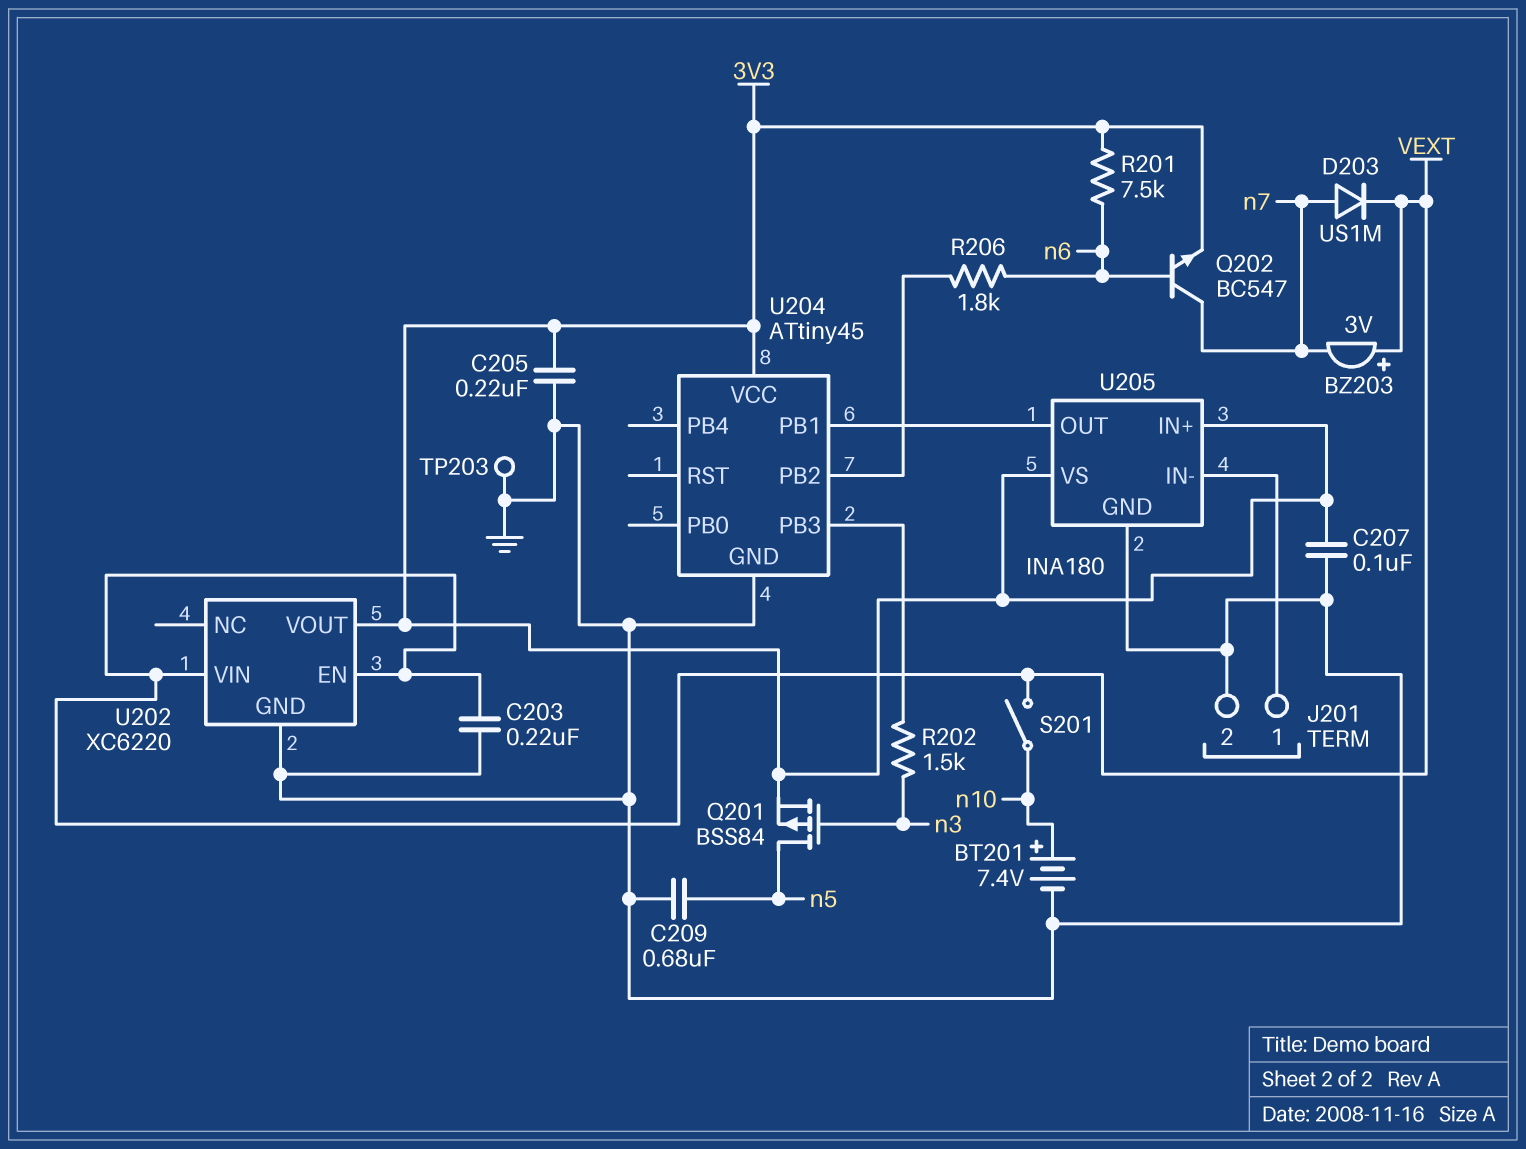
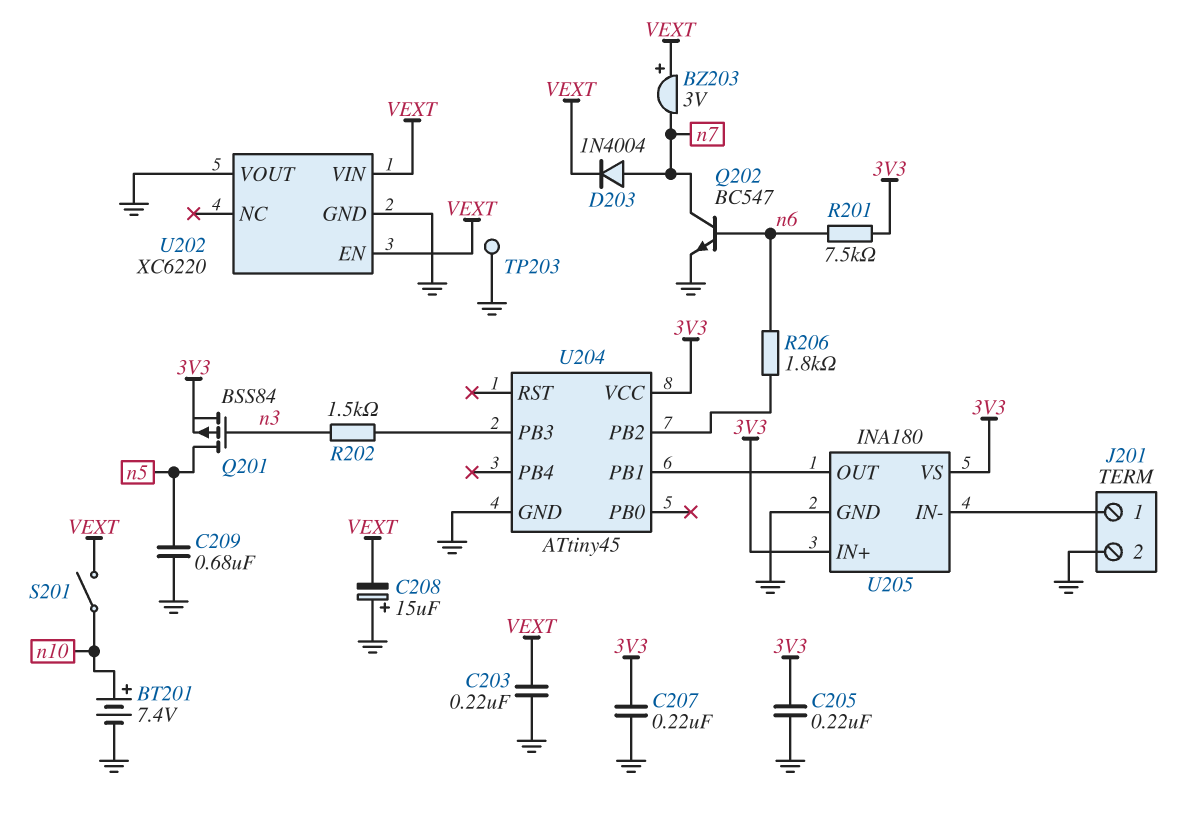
C207: 100nF (3V3, GND) -> 220nF (3V3, GND)
C208: none -> 15uF (plus GND, minus VEXT)
D203: diode US1M (A n7, K VEXT) -> diode 1N4004 (A n7, K VEXT)
Q202: NPN BC547 (B n6, C n7, E 3V3) -> NPN BC547 (B n6, C n7, E GND)
U202 pin VOUT: 3V3 -> GND

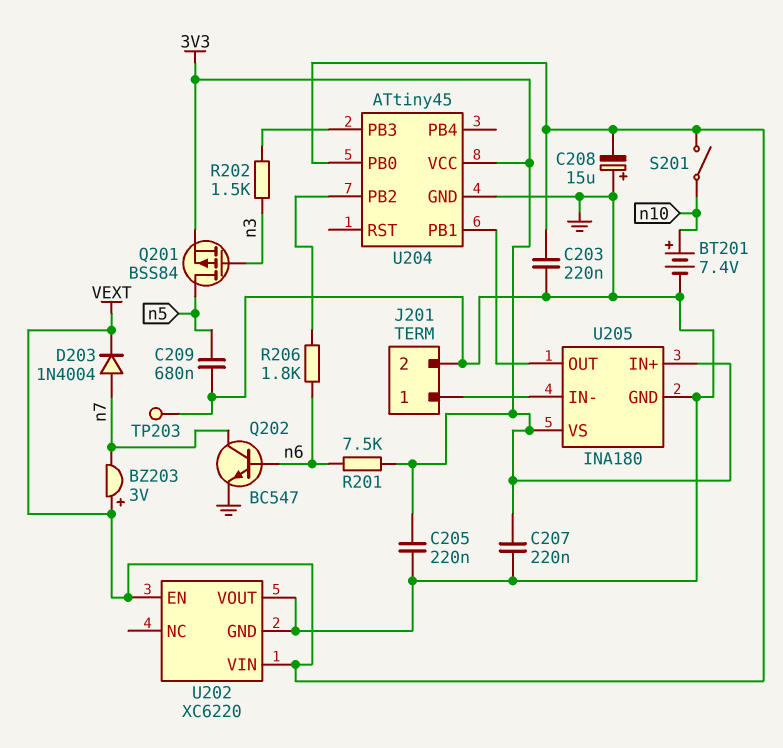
U204 pin PB0: none -> VEXT

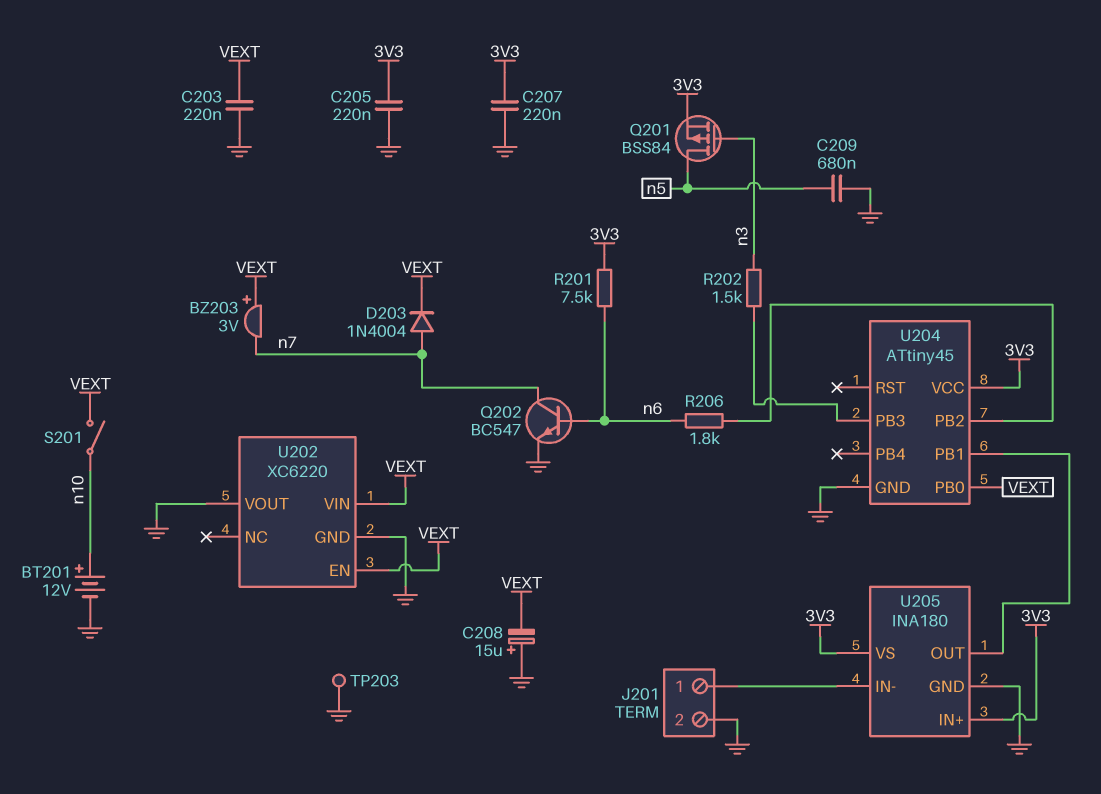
BT201: 7.4V (plus n10, minus GND) -> 12V (plus n10, minus GND)

